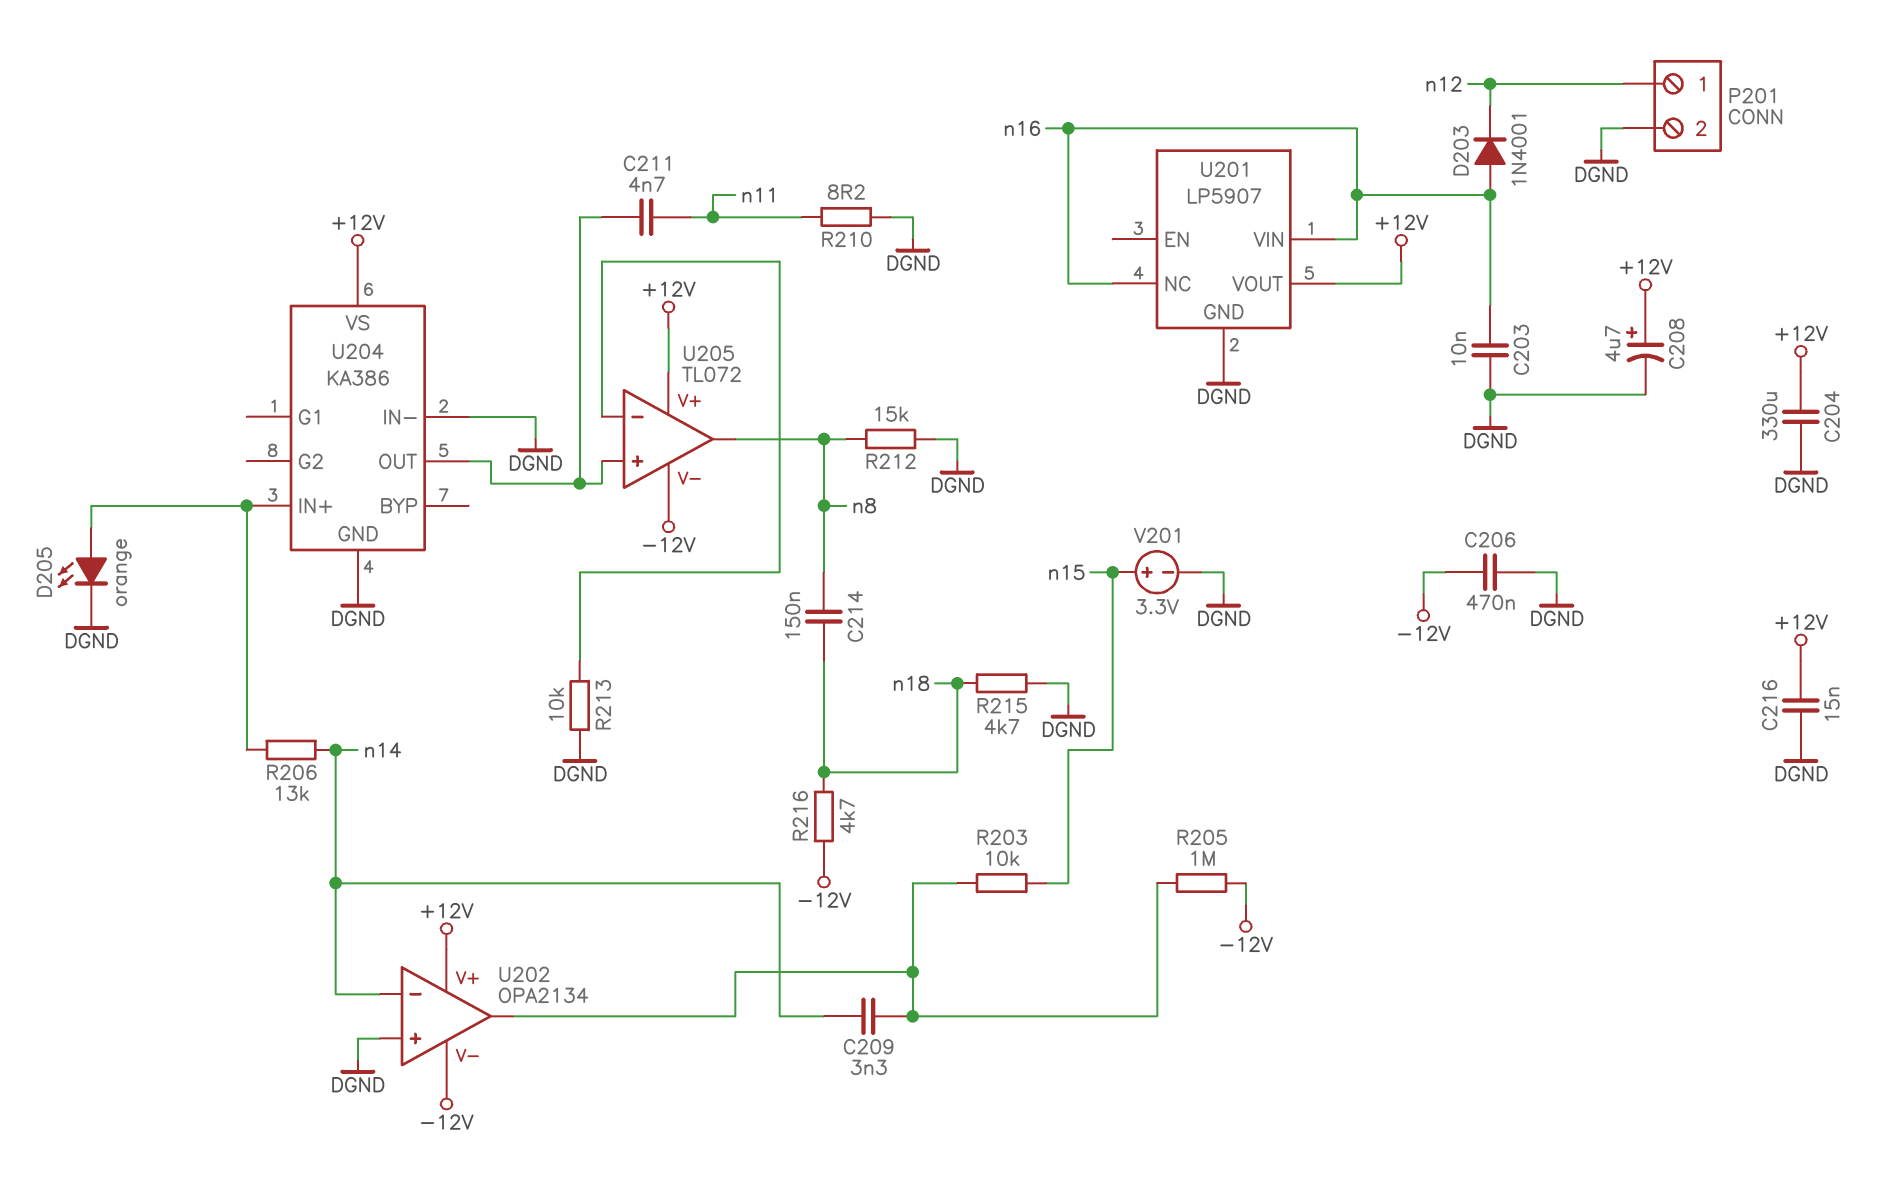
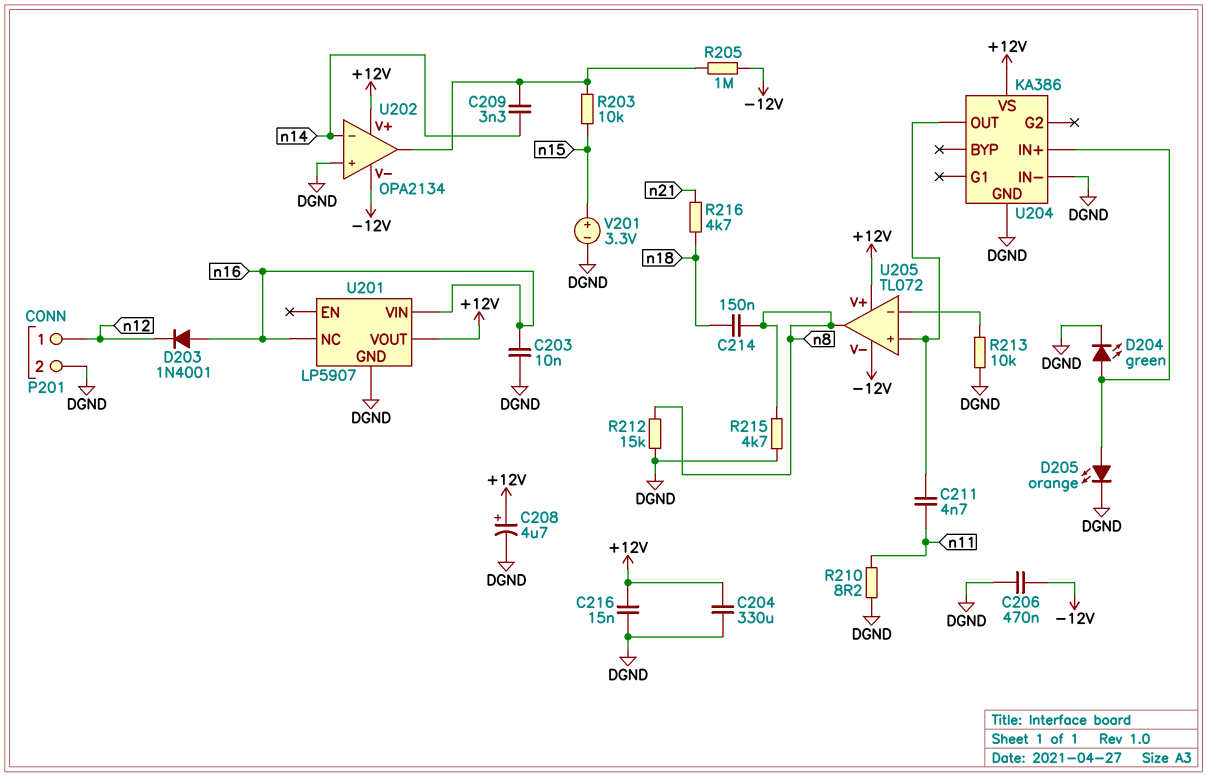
D204: none -> LED green (A U204/IN+, K DGND)
R206: 13k (U204/IN+, n14) -> none
R215: 4.7k (DGND, n18) -> 4.7k (DGND, n8)
R216: 4.7k (-12V, n18) -> 4.7k (n18, n21)

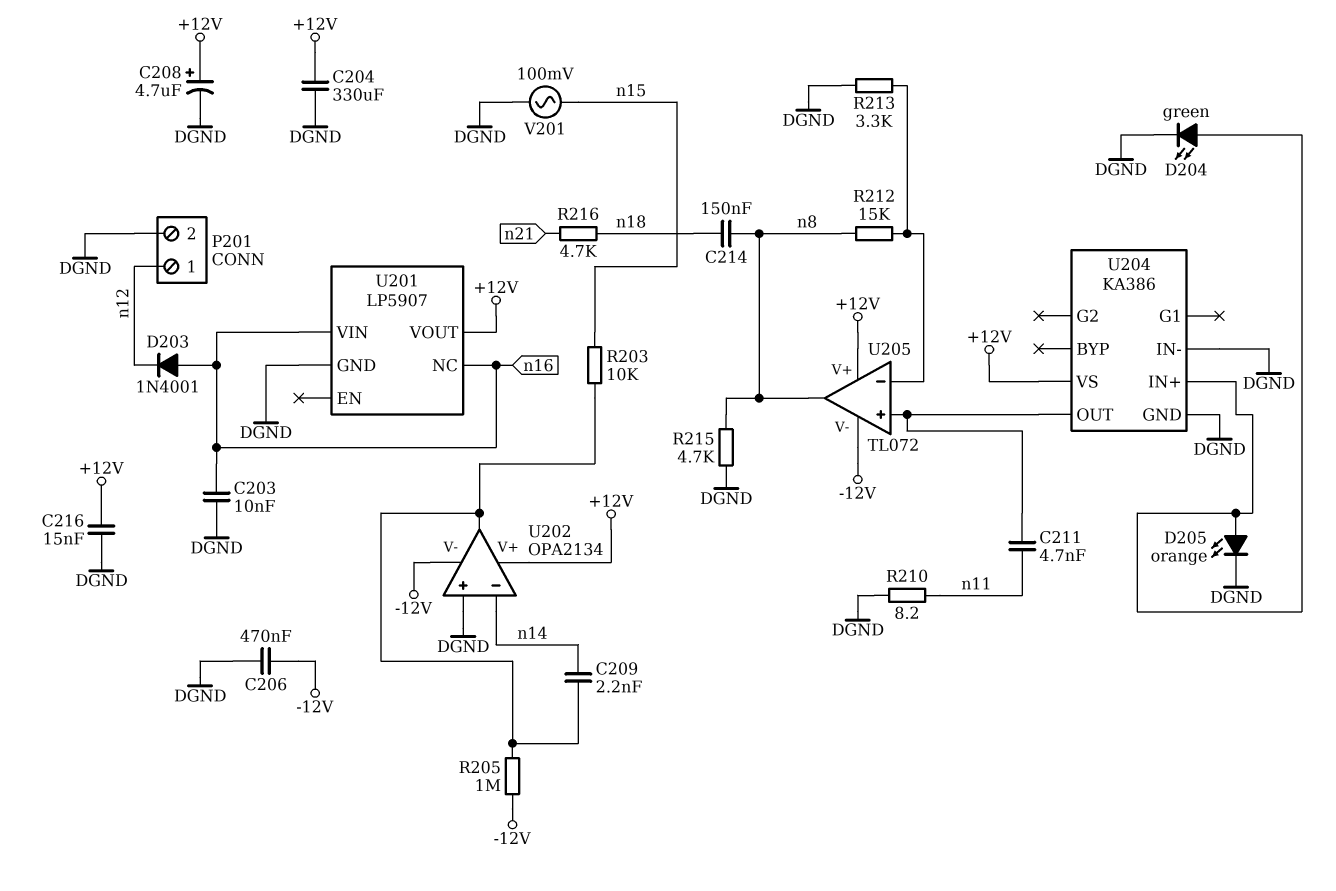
C209: 3.3nF (U202/out, n14) -> 2.2nF (U202/out, n14)
R212: 15k (DGND, n8) -> 15k (U205/in-, n8)
R213: 10k (DGND, U205/in-) -> 3.3k (DGND, U205/in-)
V201: 3.3V (plus n15, minus DGND) -> AC 100mV (DGND, n15)

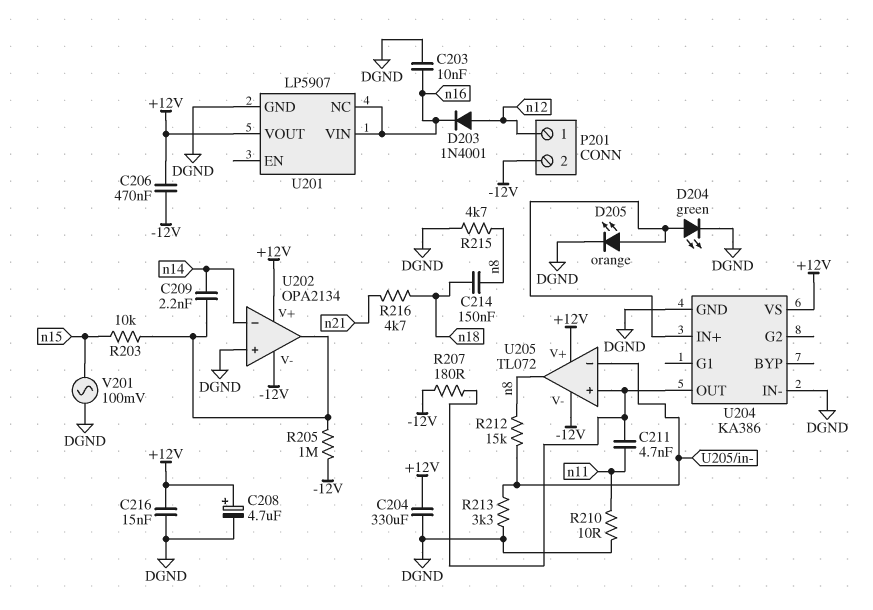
C206: 470nF (-12V, DGND) -> 470nF (+12V, -12V)
D203: diode 1N4001 (A n16, K n12) -> diode 1N4001 (A n12, K n16)
P201 pin 2: DGND -> -12V
R207: none -> 180 (-12V, U204/OUT)
R210: 8.2 (DGND, n11) -> 10 (DGND, n11)

